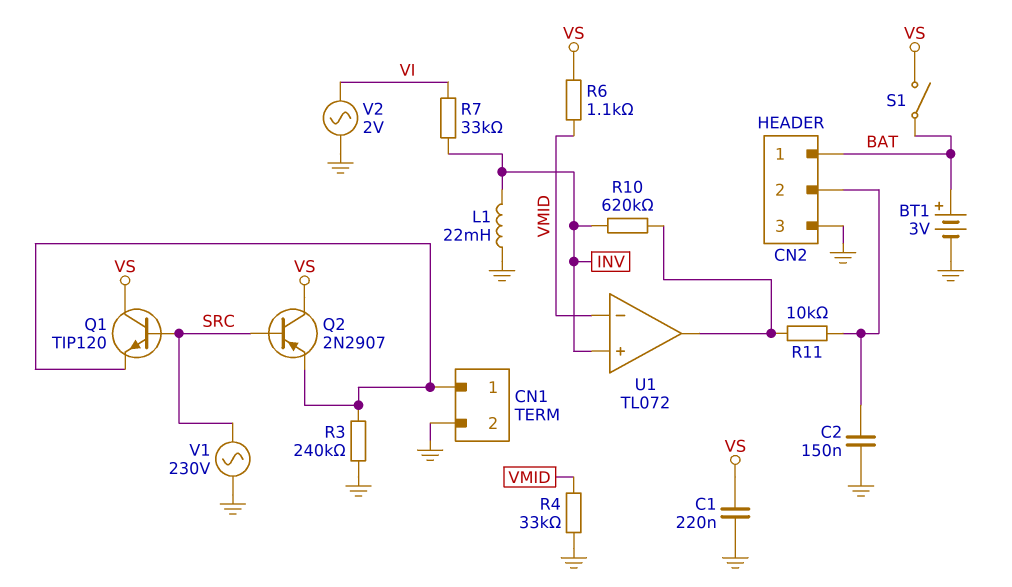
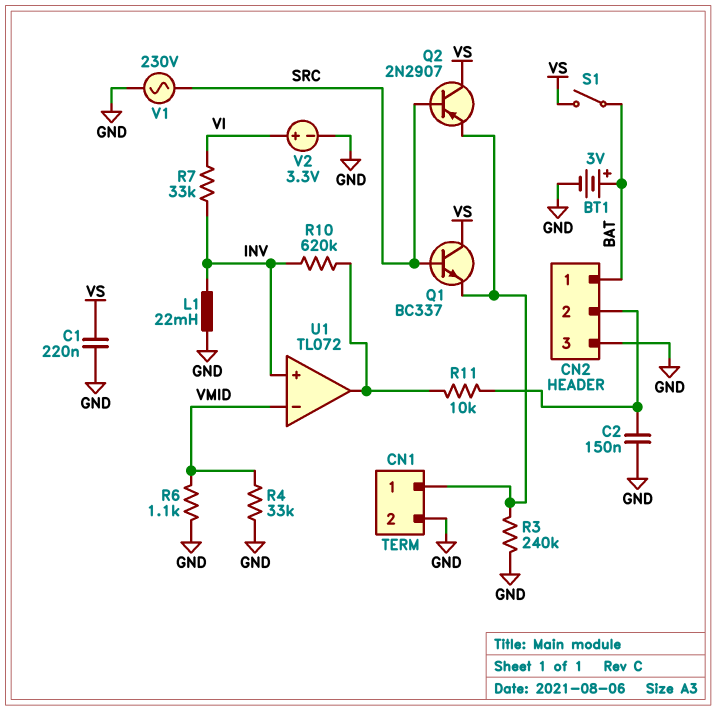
Q1: NPN TIP120 (B SRC, C VS, E CN1/1) -> NPN BC337 (B SRC, C VS, E CN1/1)
R6: 1.1k (VMID, VS) -> 1.1k (GND, VMID)
V2: AC 2V (GND, VI) -> 3.3V (plus VI, minus GND)

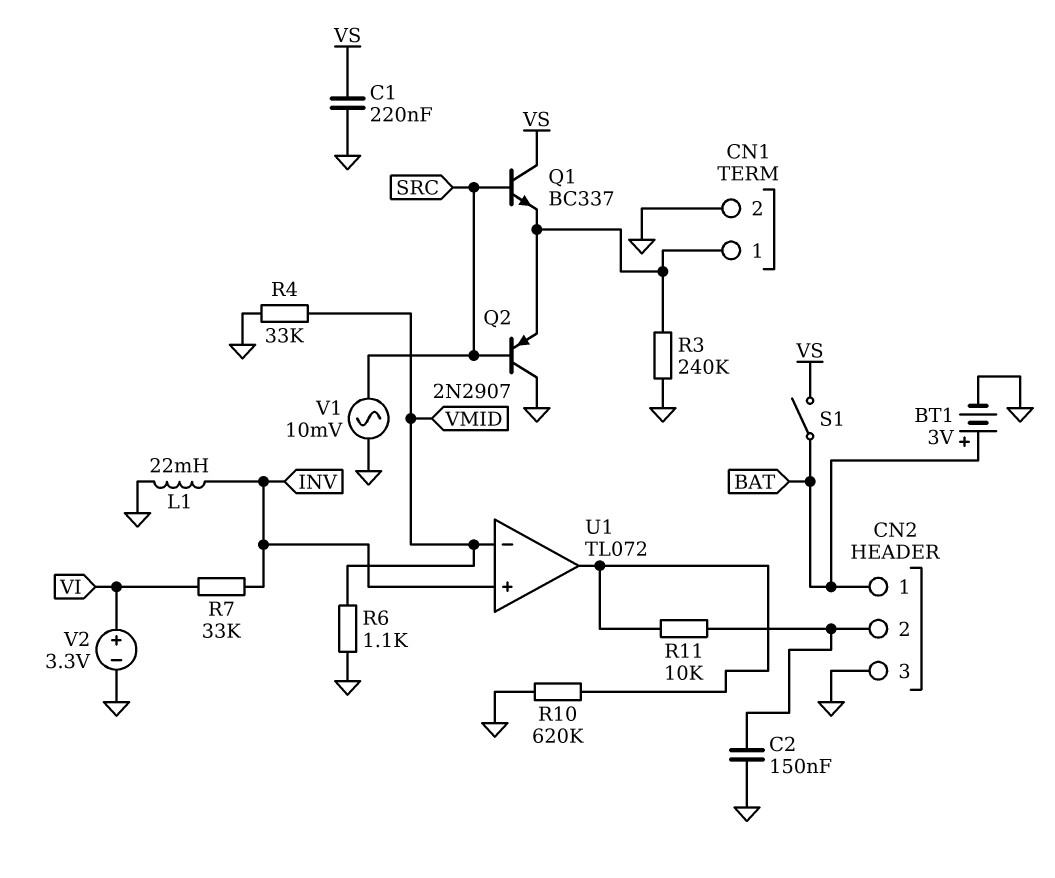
Q2: PNP 2N2907 (B SRC, C VS, E CN1/1) -> PNP 2N2907 (B SRC, C GND, E CN1/1)
R10: 620k (INV, U1/out) -> 620k (GND, U1/out)
V1: AC 230V (GND, SRC) -> AC 10mV (GND, SRC)

